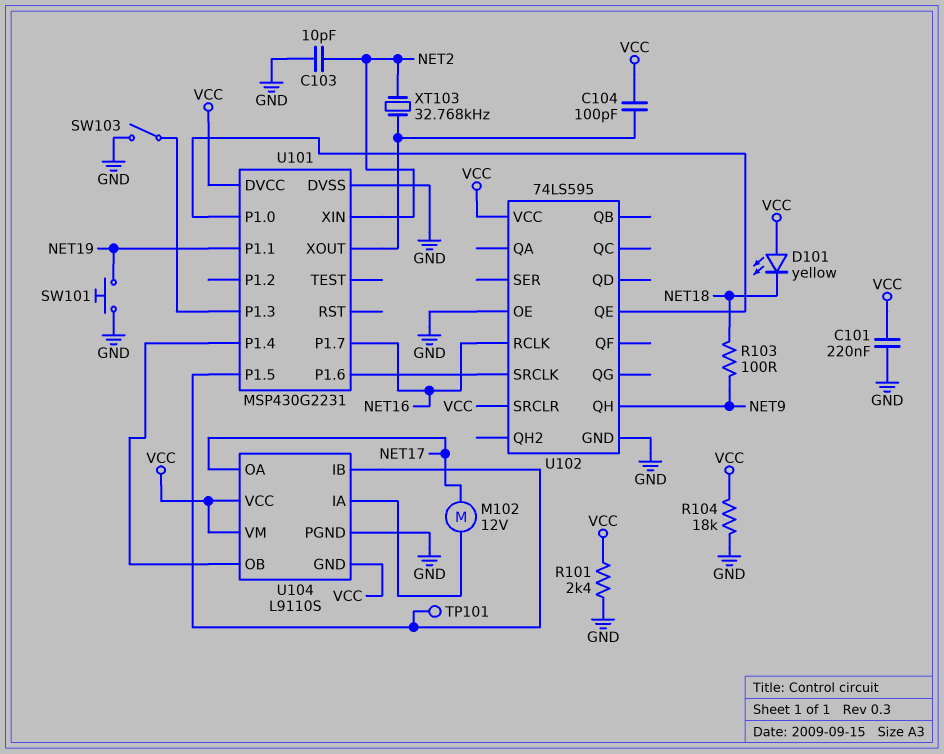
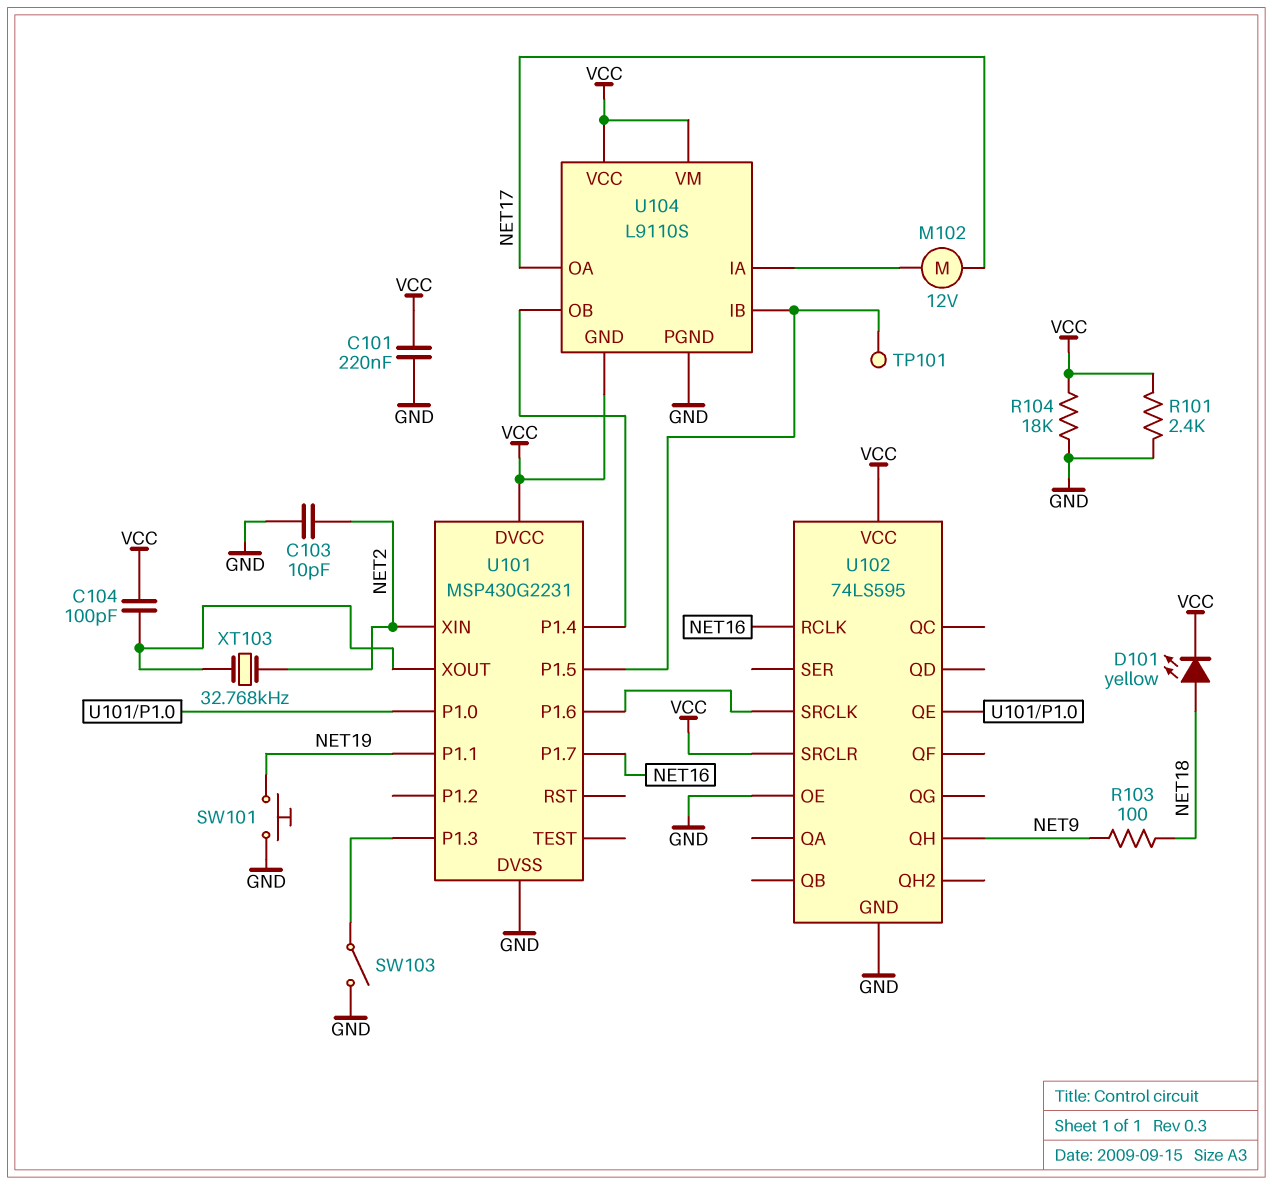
D101: LED yellow (A VCC, K NET18) -> LED yellow (A NET18, K VCC)

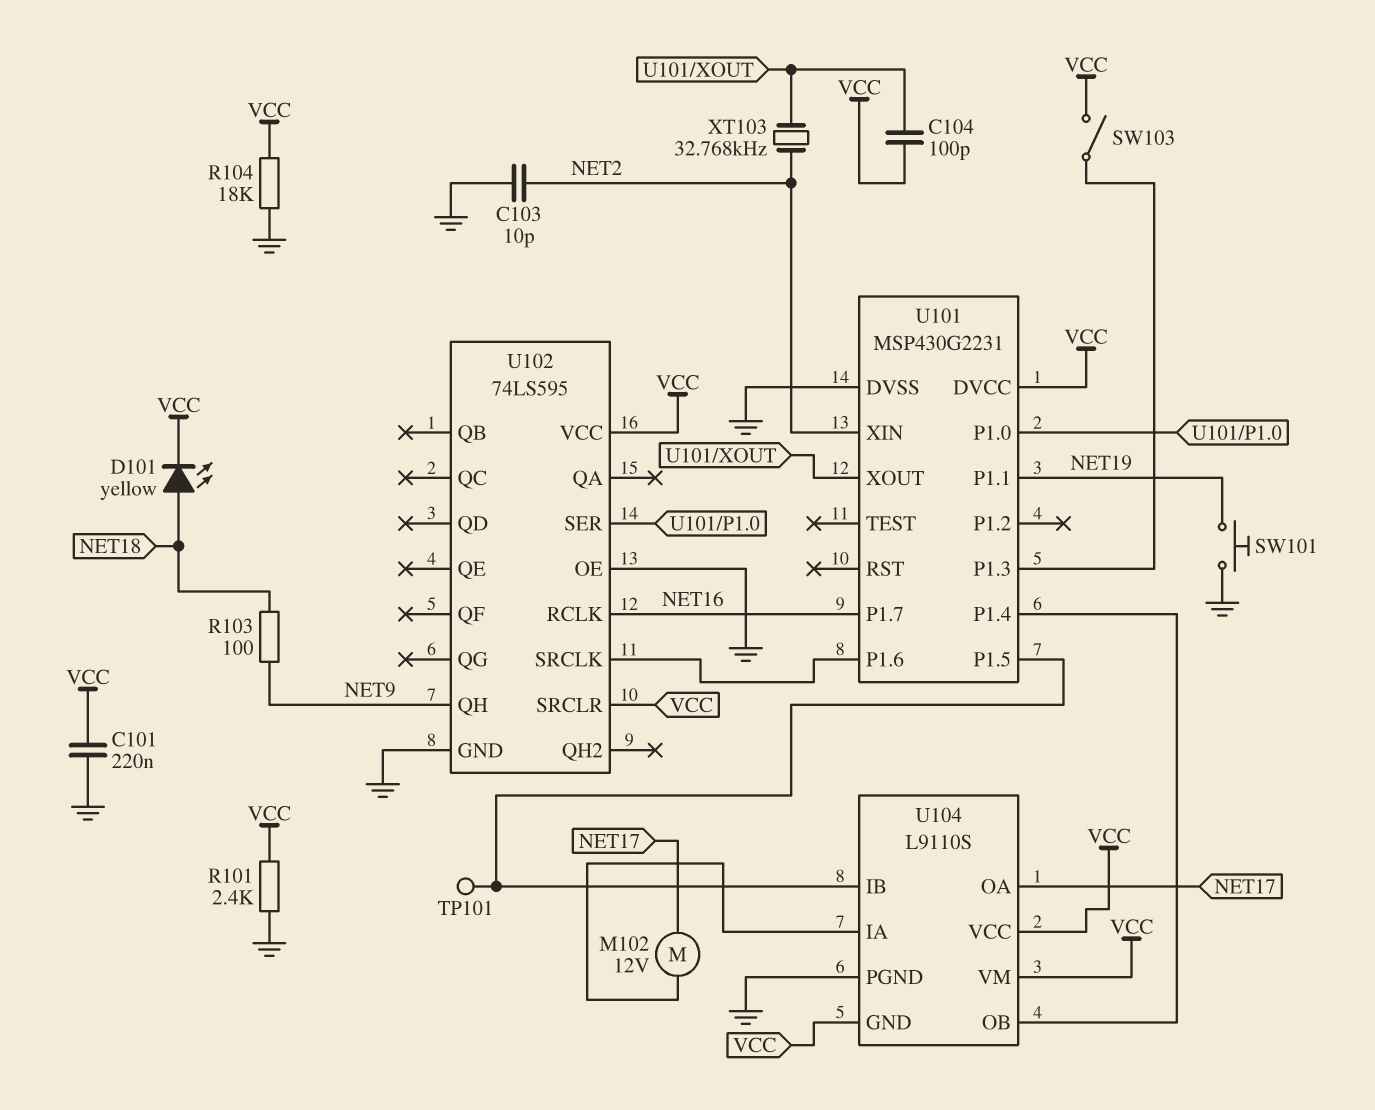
SW103: switch (GND, U101/P1.3) -> switch (U101/P1.3, VCC)
U102 pin QE: U101/P1.0 -> none
U102 pin SER: none -> U101/P1.0

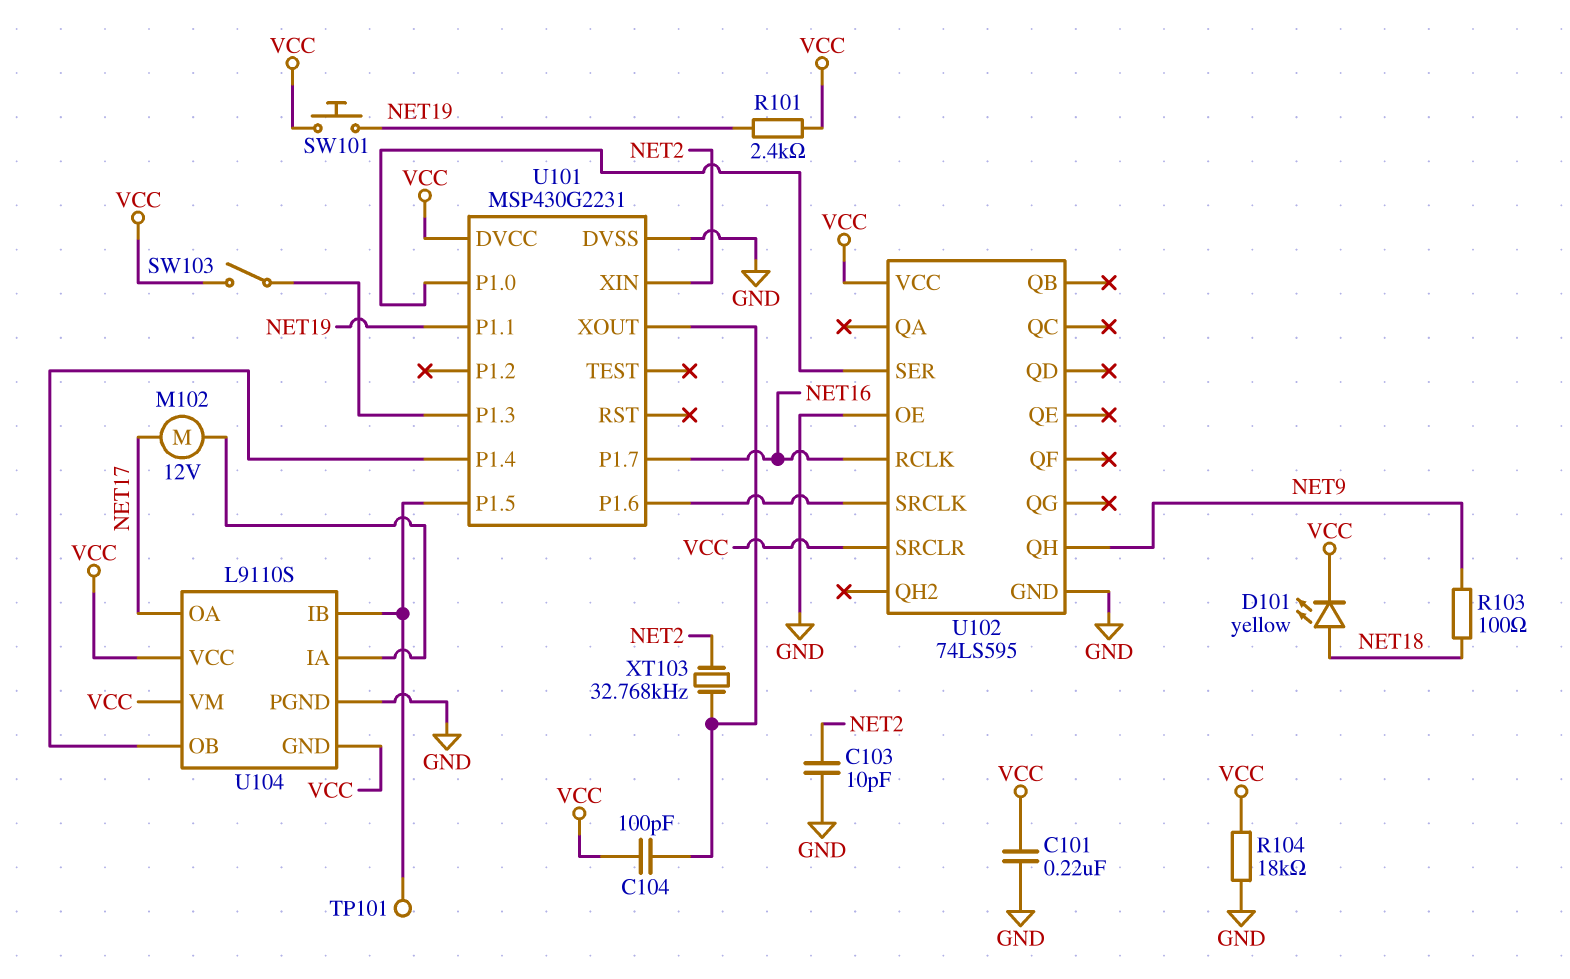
R101: 2.4k (GND, VCC) -> 2.4k (NET19, VCC)
SW101: button (GND, NET19) -> button (NET19, VCC)

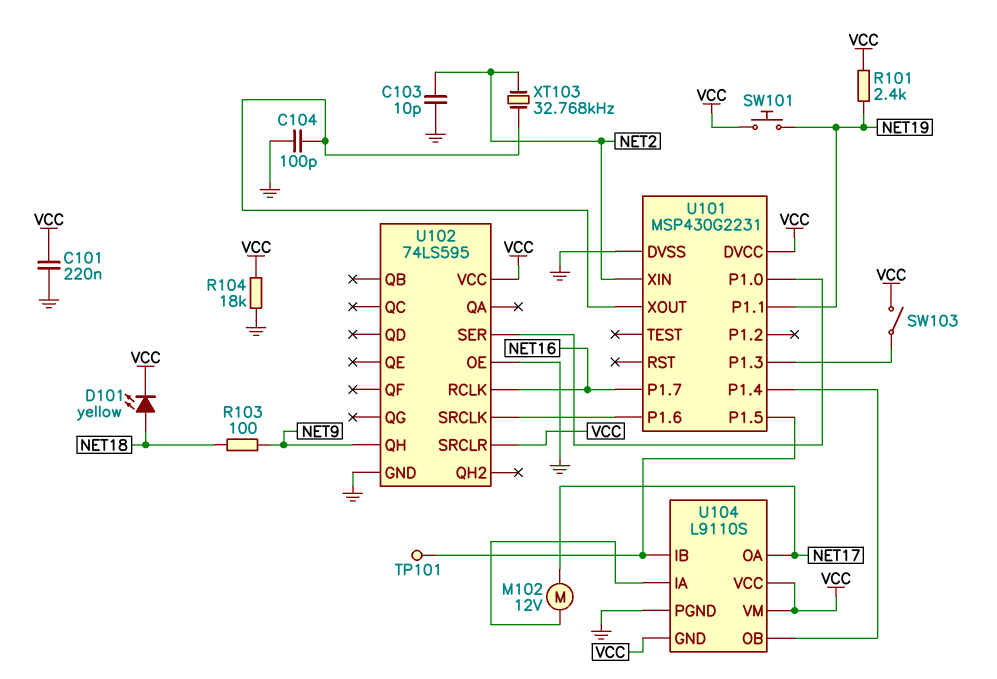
C104: 100pF (U101/XOUT, VCC) -> 100pF (GND, U101/XOUT)

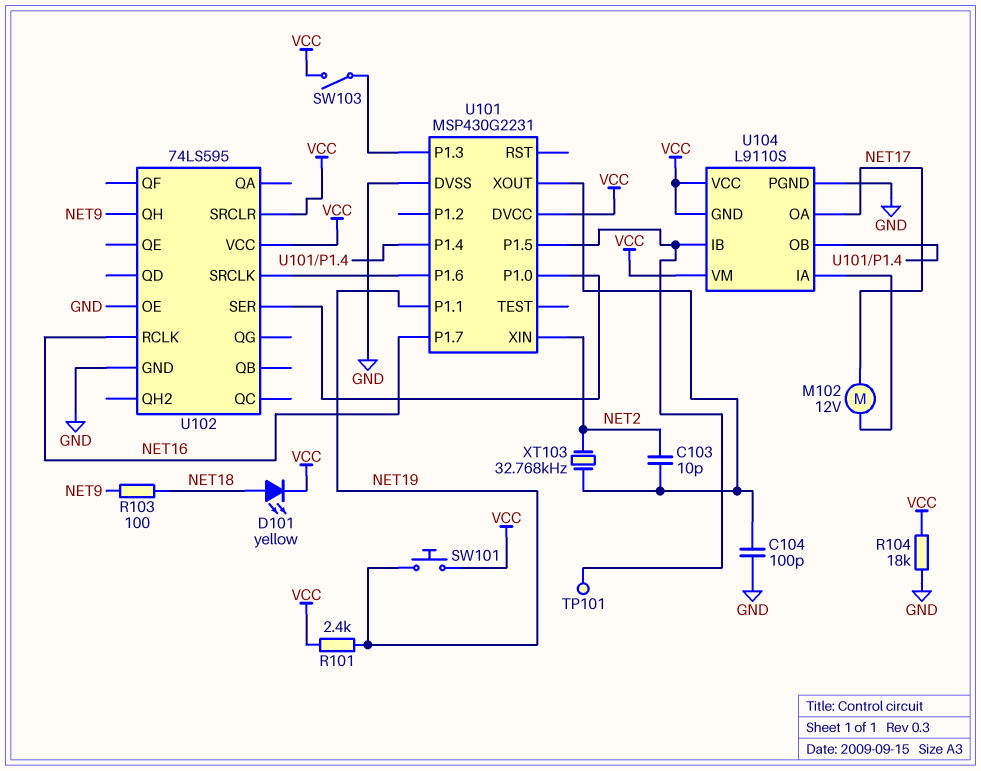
C101: 220nF (GND, VCC) -> none
C103: 10pF (GND, NET2) -> 10pF (NET2, U101/XOUT)

